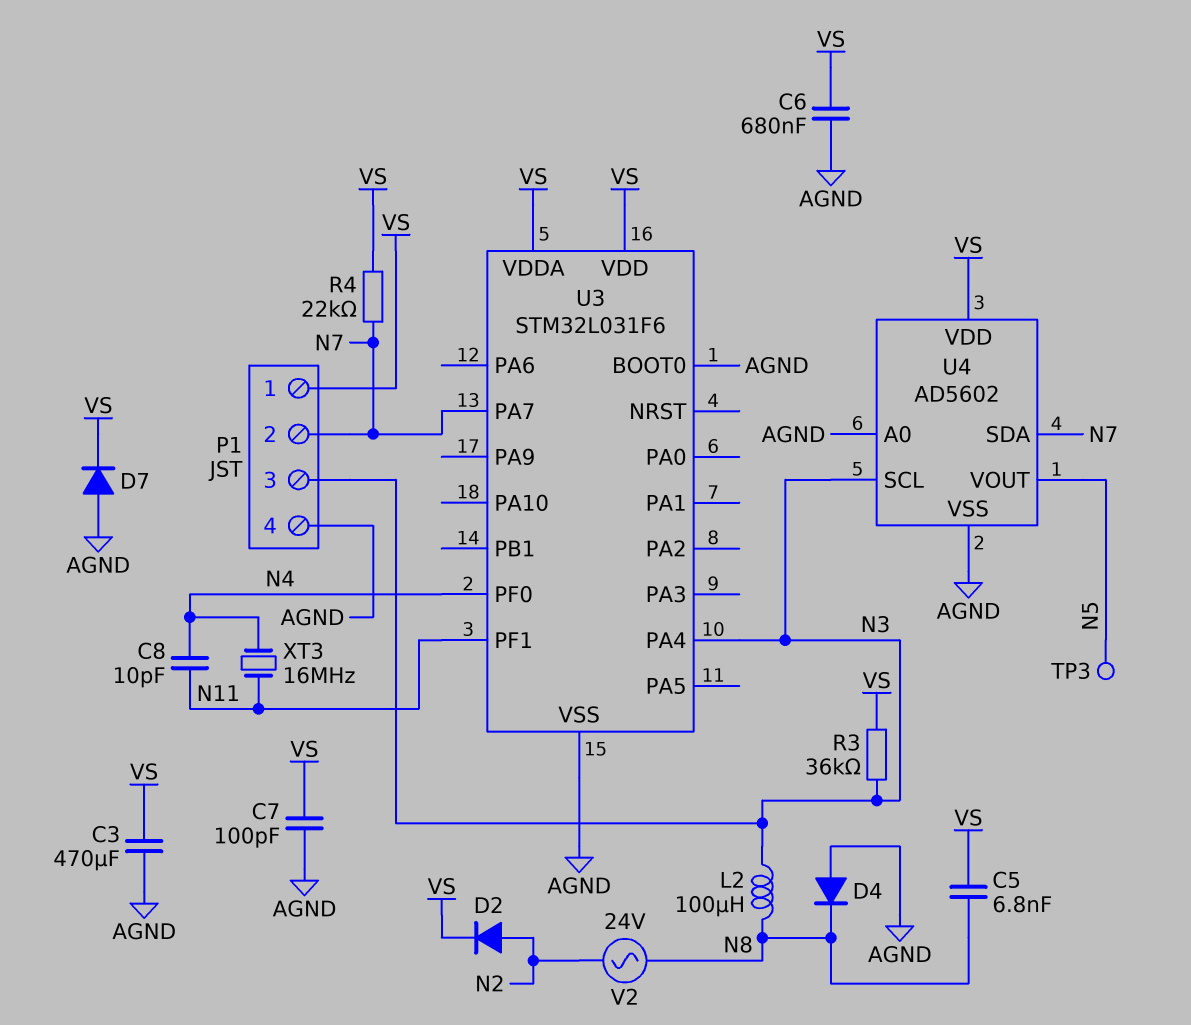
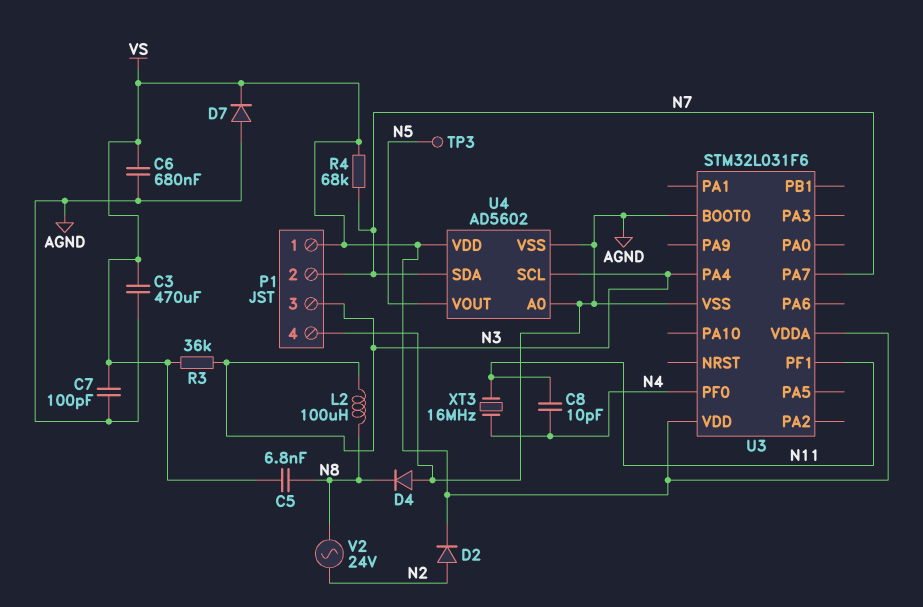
R4: 22k (N7, VS) -> 68k (N7, VS)

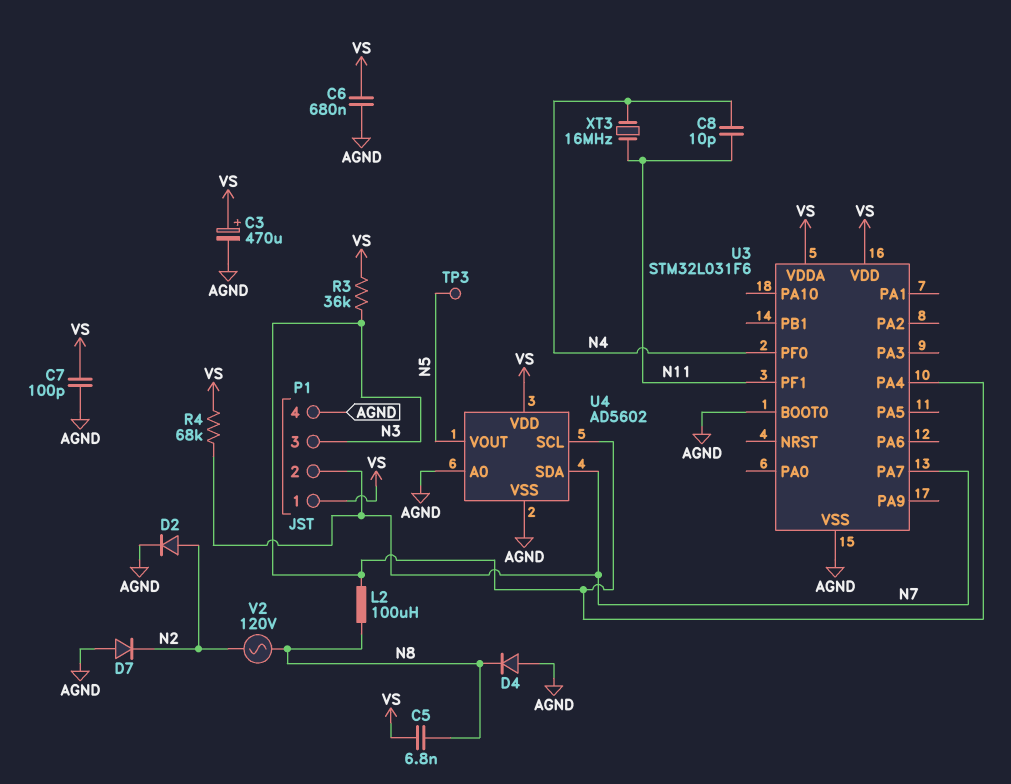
C3: 470uF (AGND, VS) -> 470uF (plus VS, minus AGND)
D2: diode (A N2, K VS) -> diode (A N2, K AGND)
D7: diode (A AGND, K VS) -> diode (A AGND, K N2)
V2: AC 24V (N2, N8) -> AC 120V (N2, N8)

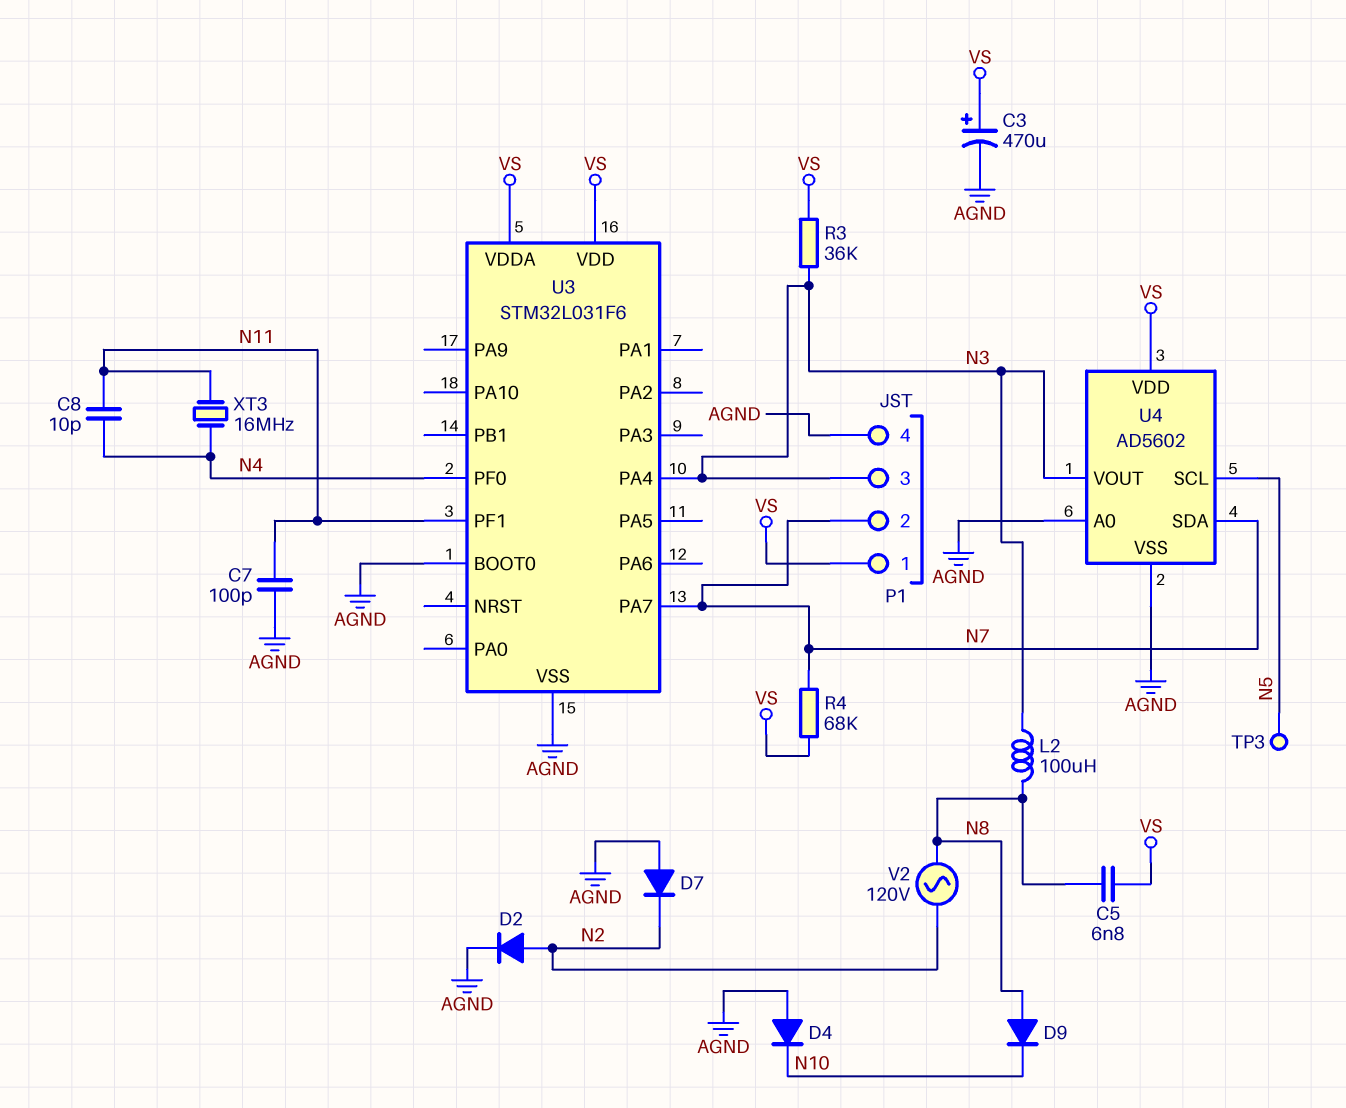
C6: 680nF (AGND, VS) -> none
C7: 100pF (AGND, VS) -> 100pF (AGND, N11)
D4: diode (A AGND, K N8) -> diode (A AGND, K N10)
D9: none -> diode (A N8, K N10)
U4 pin SCL: N3 -> N5
U4 pin VOUT: N5 -> N3

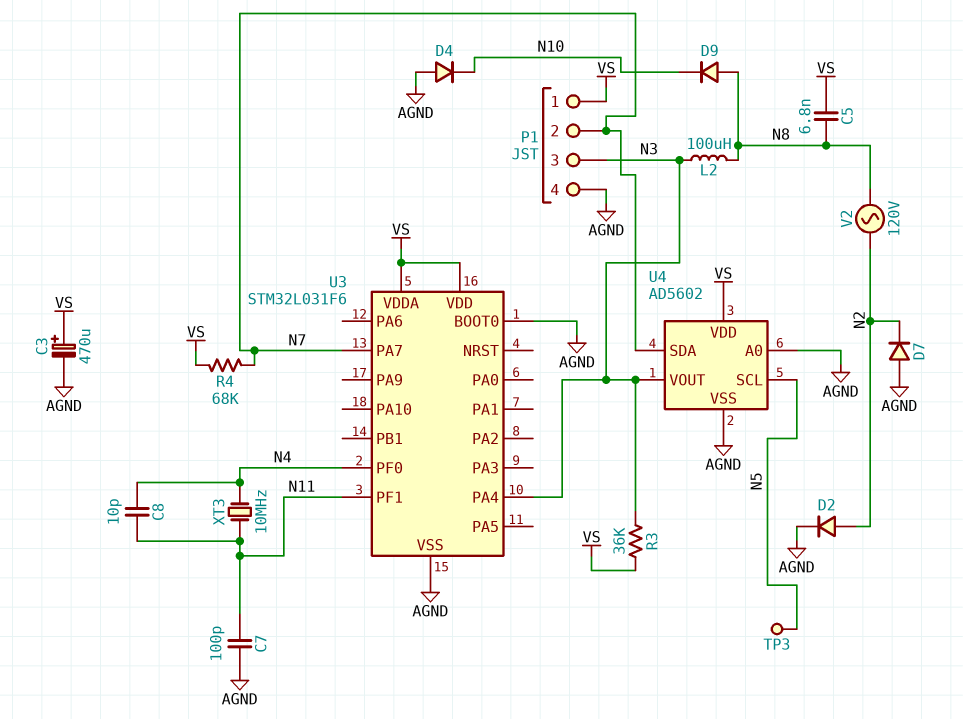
XT3: 16MHz (N4, N11) -> 10MHz (N4, N11)

